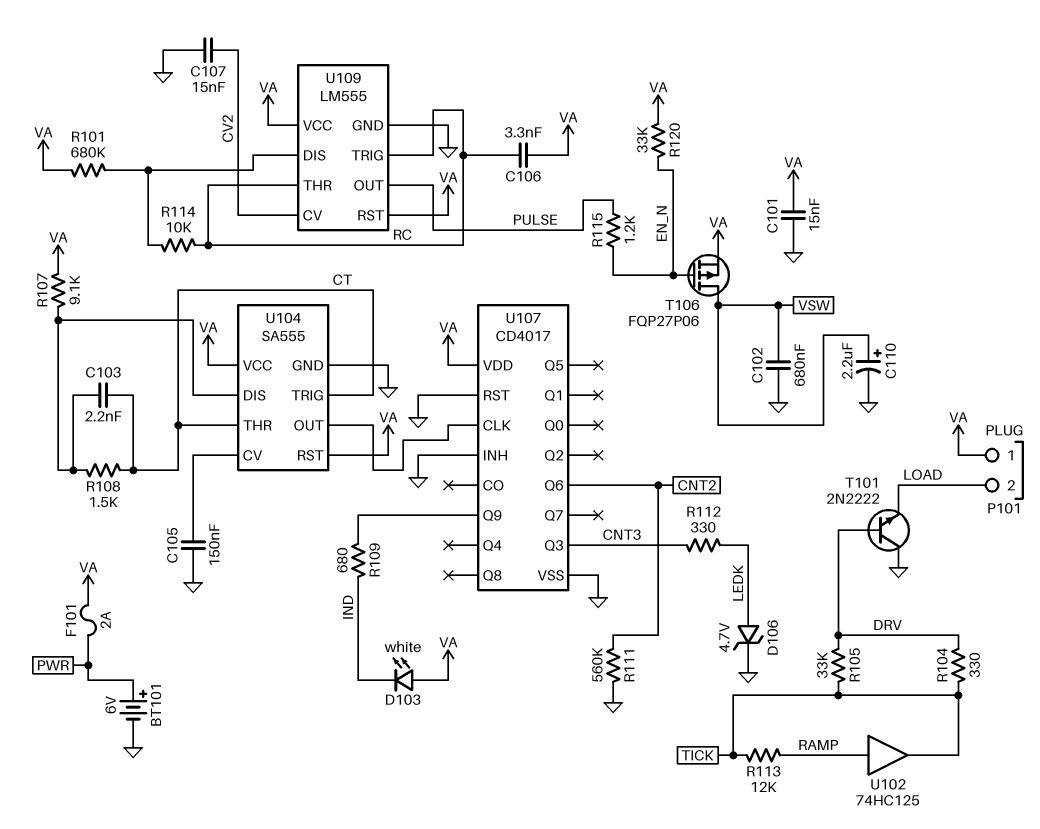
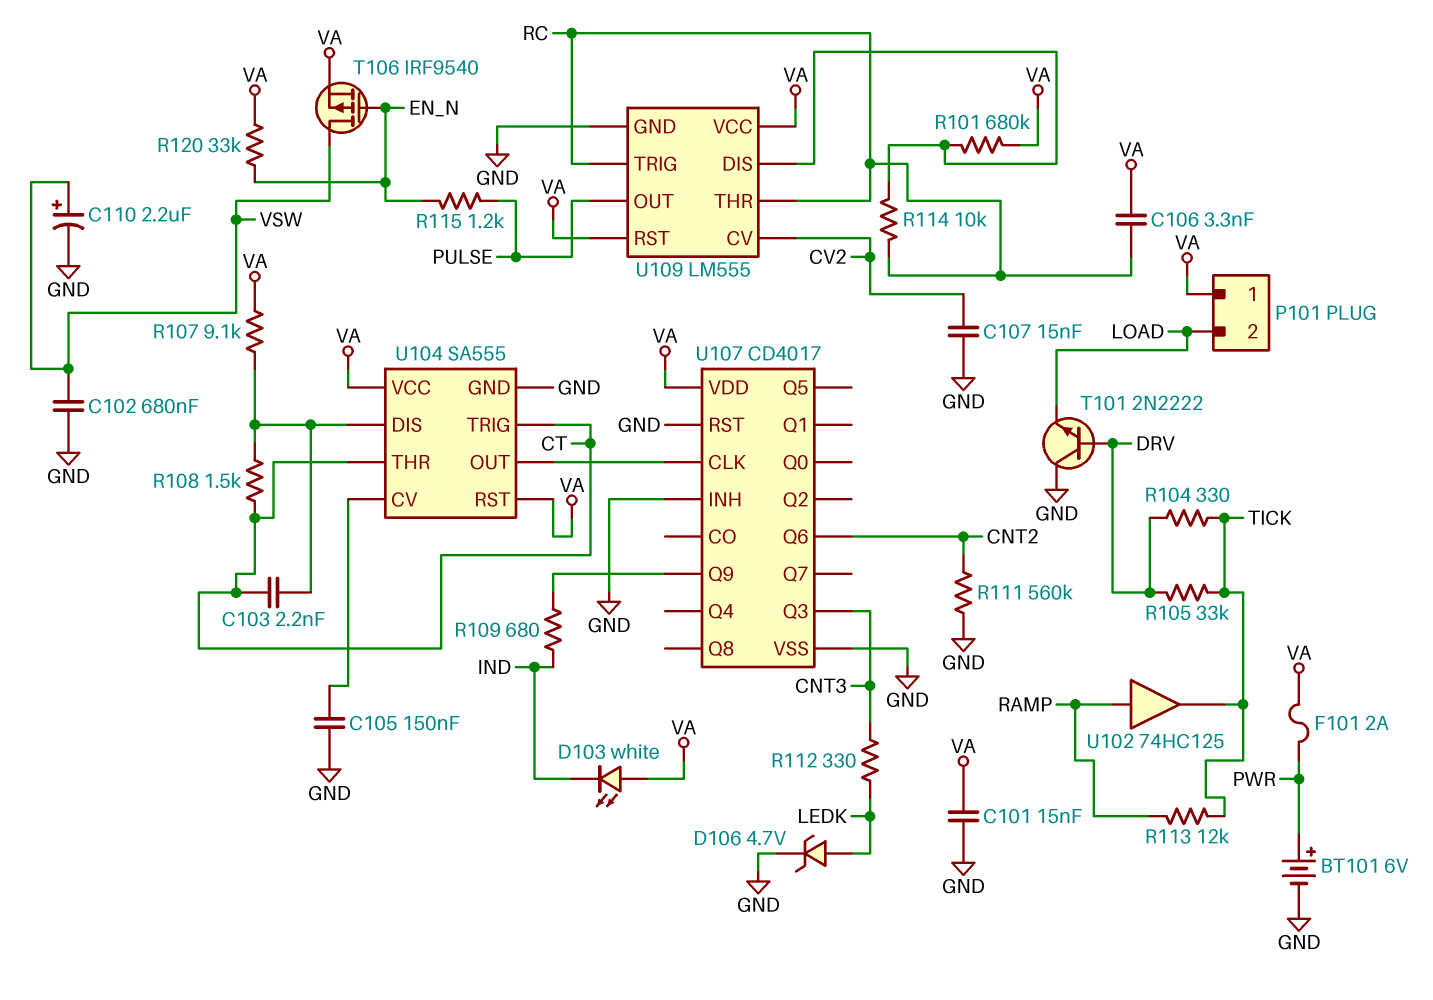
T106: PMOS FQP27P06 (G EN_N, D VSW, S VA) -> PMOS IRF9540 (G EN_N, D VSW, S VA)

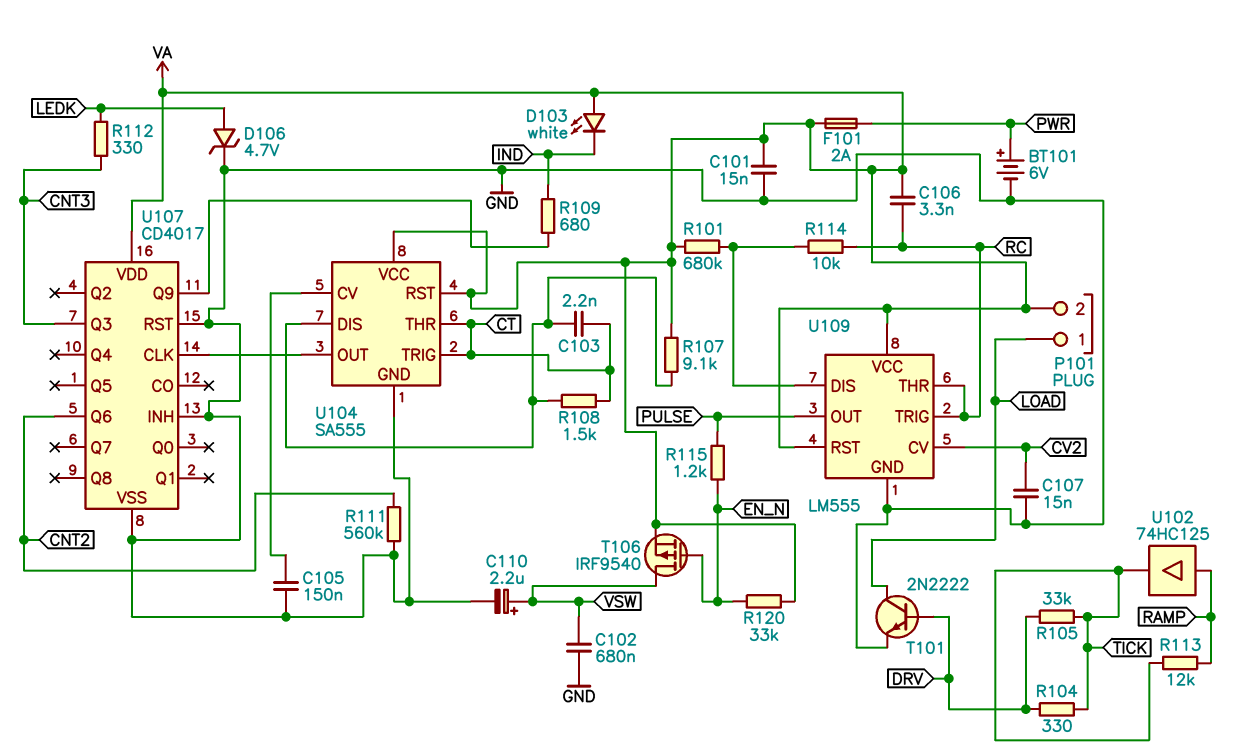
P101 pin 1: VA -> LOAD
P101 pin 2: LOAD -> VA
T101: NPN 2N2222 (B DRV, C GND, E LOAD) -> NPN 2N2222 (B DRV, C LOAD, E GND)

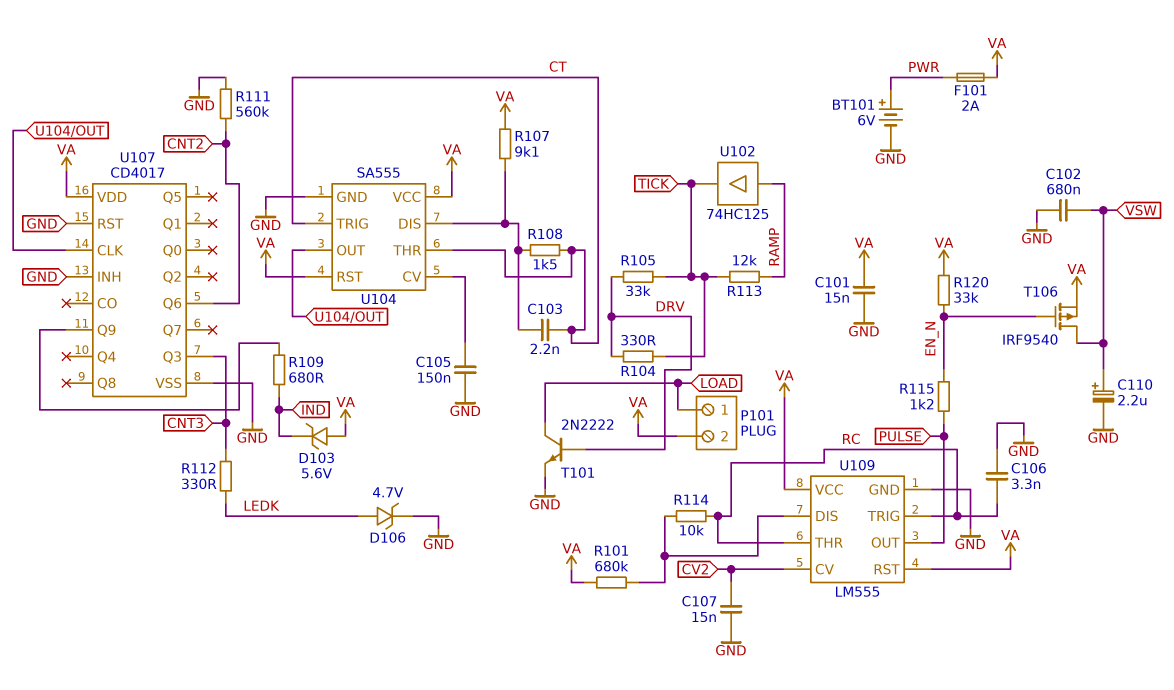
C106: 3.3nF (RC, VA) -> 3.3nF (GND, RC)
D103: LED white (A VA, K IND) -> zener 5.6V (A VA, K IND)

